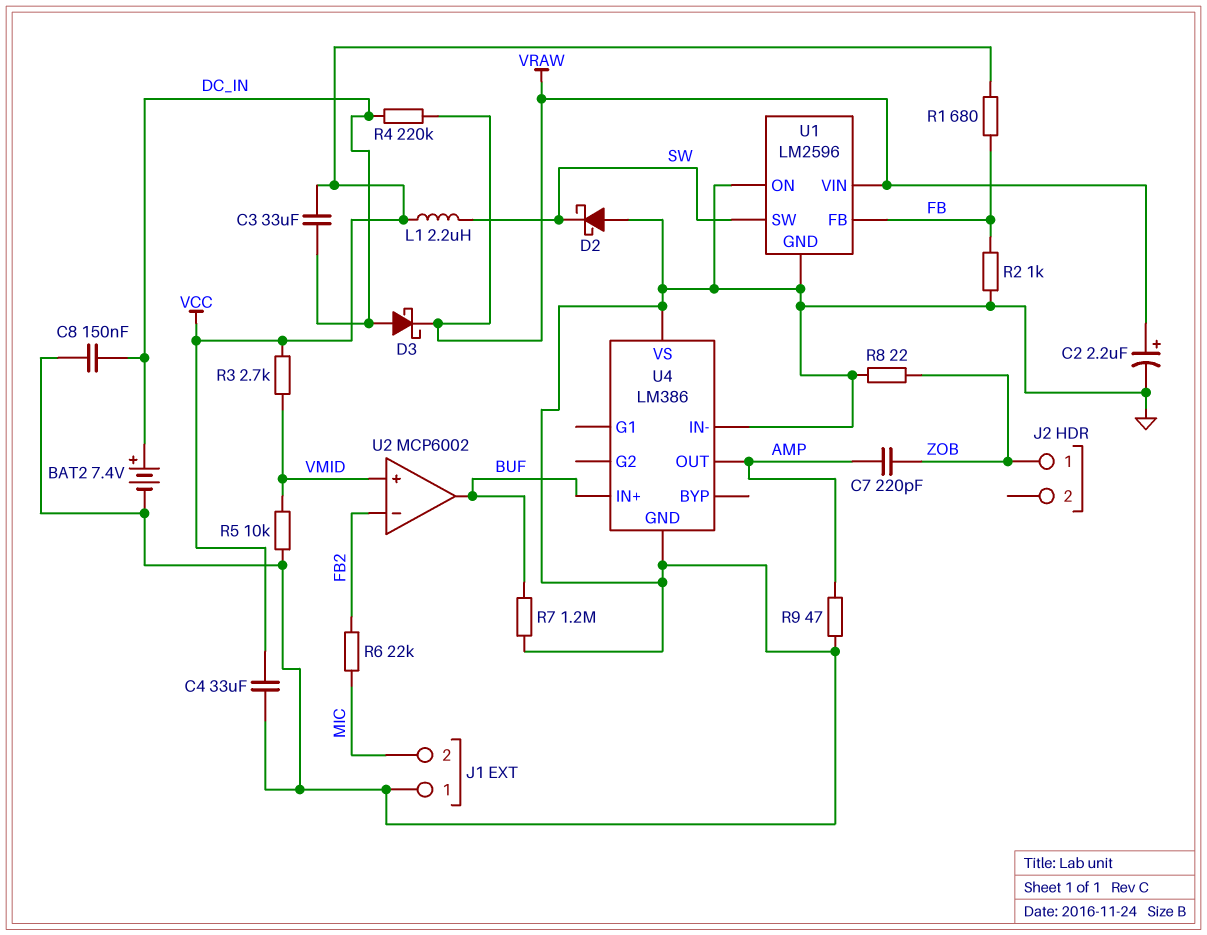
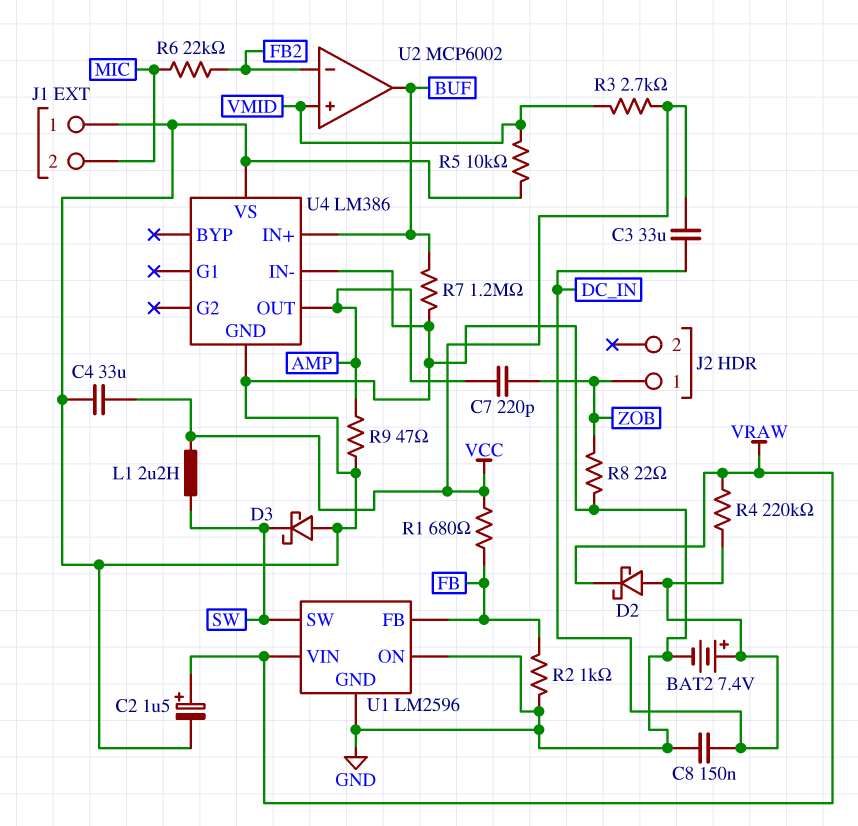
C2: 2.2uF (plus VRAW, minus GND) -> 1.5uF (plus VRAW, minus GND)
D2: schottky (A GND, K SW) -> schottky (A DC_IN, K VRAW)
D3: schottky (A DC_IN, K VRAW) -> schottky (A GND, K SW)

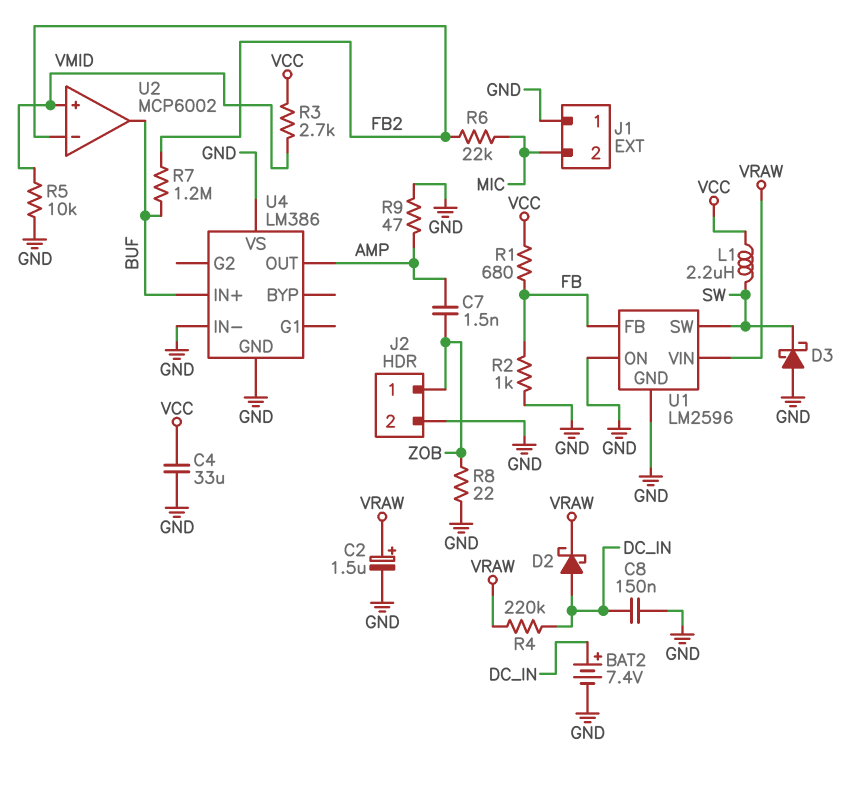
C3: 33uF (DC_IN, VCC) -> none
C7: 220pF (AMP, ZOB) -> 1.5nF (AMP, ZOB)
J2 pin 2: none -> GND
R7: 1.2M (BUF, GND) -> 1.2M (BUF, FB2)

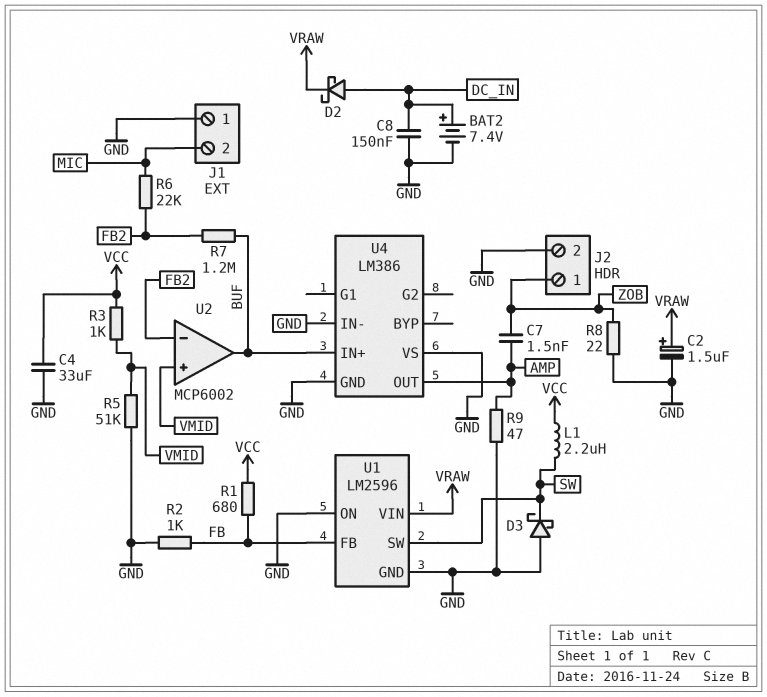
R3: 2.7k (VCC, VMID) -> 1k (VCC, VMID)
R4: 220k (DC_IN, VRAW) -> none
R5: 10k (GND, VMID) -> 51k (GND, VMID)

